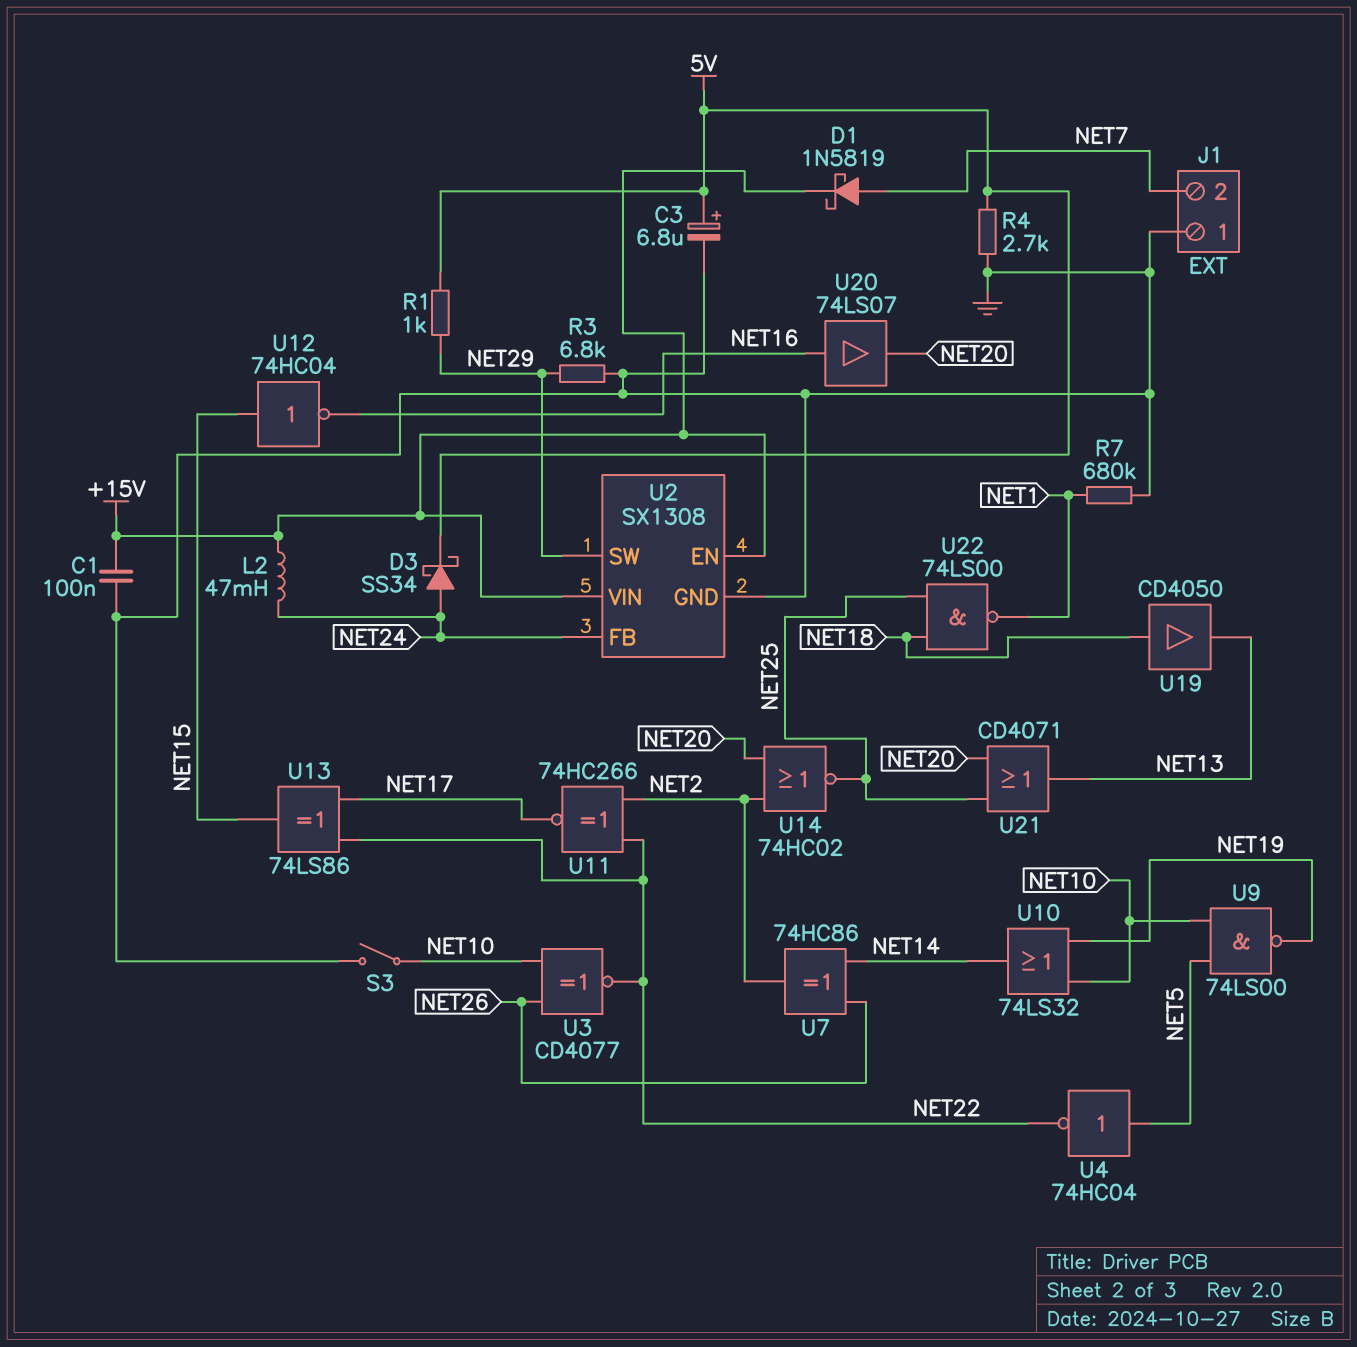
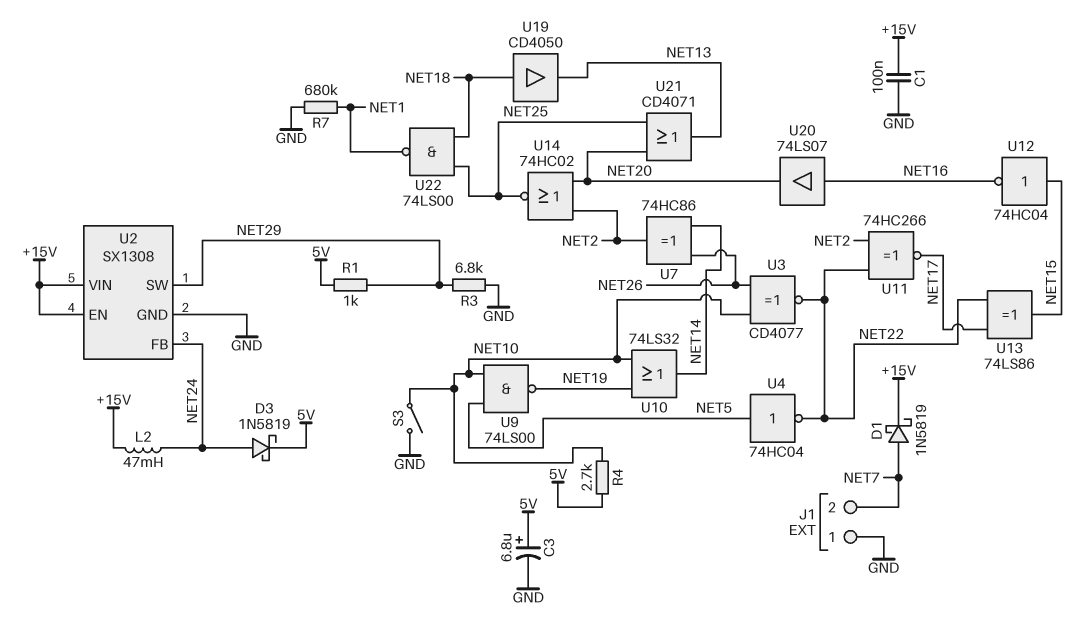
D3: schottky SS34 (A NET24, K 5V) -> schottky 1N5819 (A NET24, K 5V)
R4: 2.7k (5V, GND) -> 2.7k (5V, NET10)

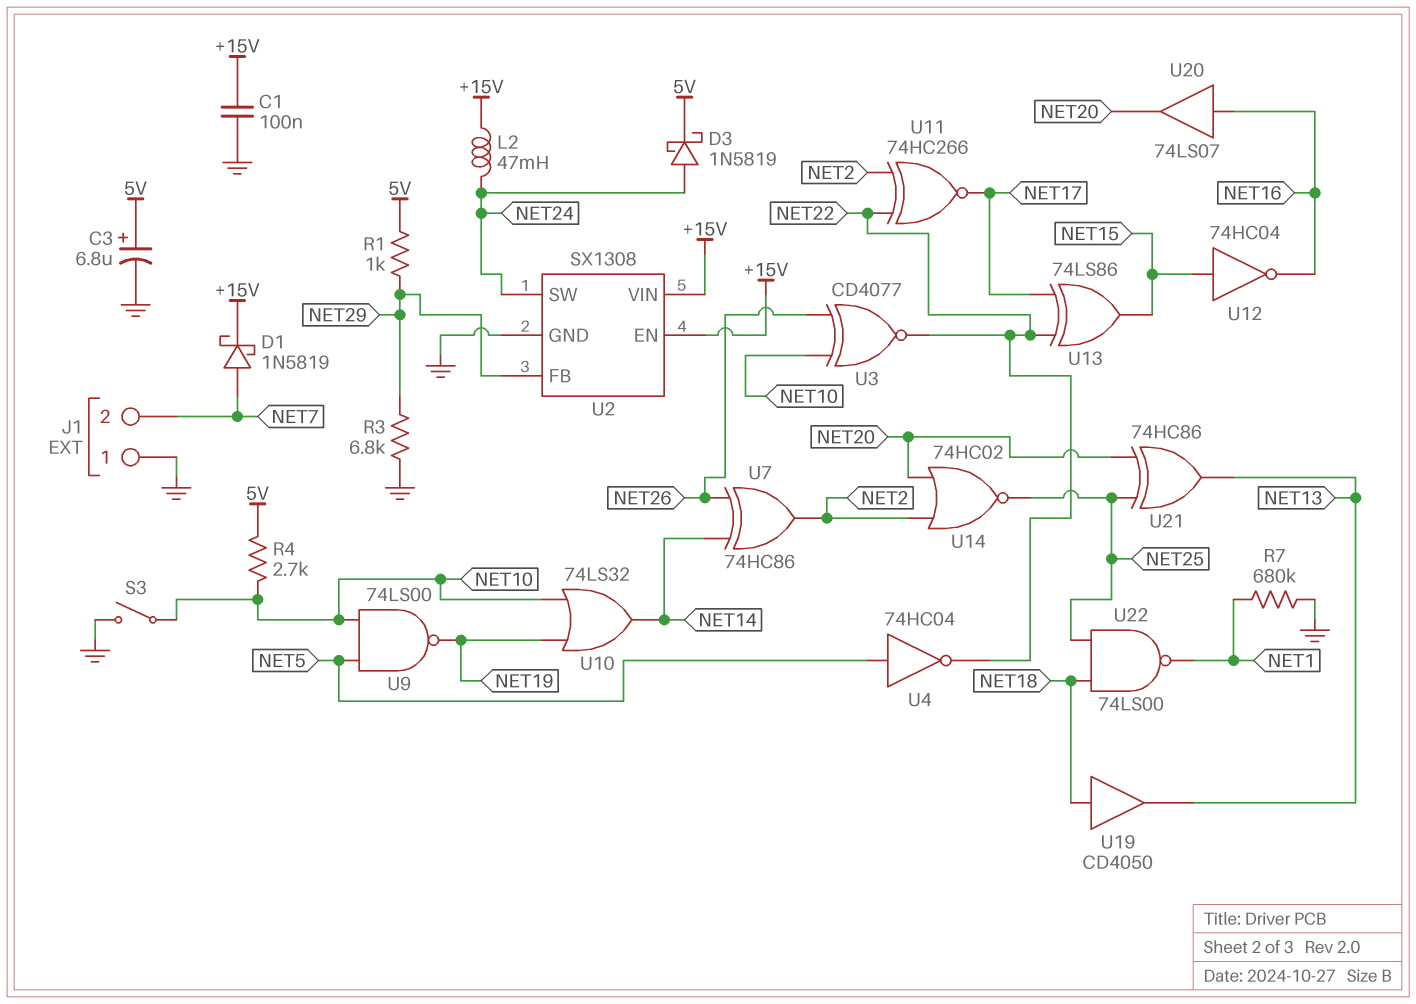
U2 pin FB: NET24 -> NET29
U2 pin SW: NET29 -> NET24
U21: OR CD4071 (in NET20, in NET25, out NET13) -> XOR 74HC86 (in NET20, in NET25, out NET13)

